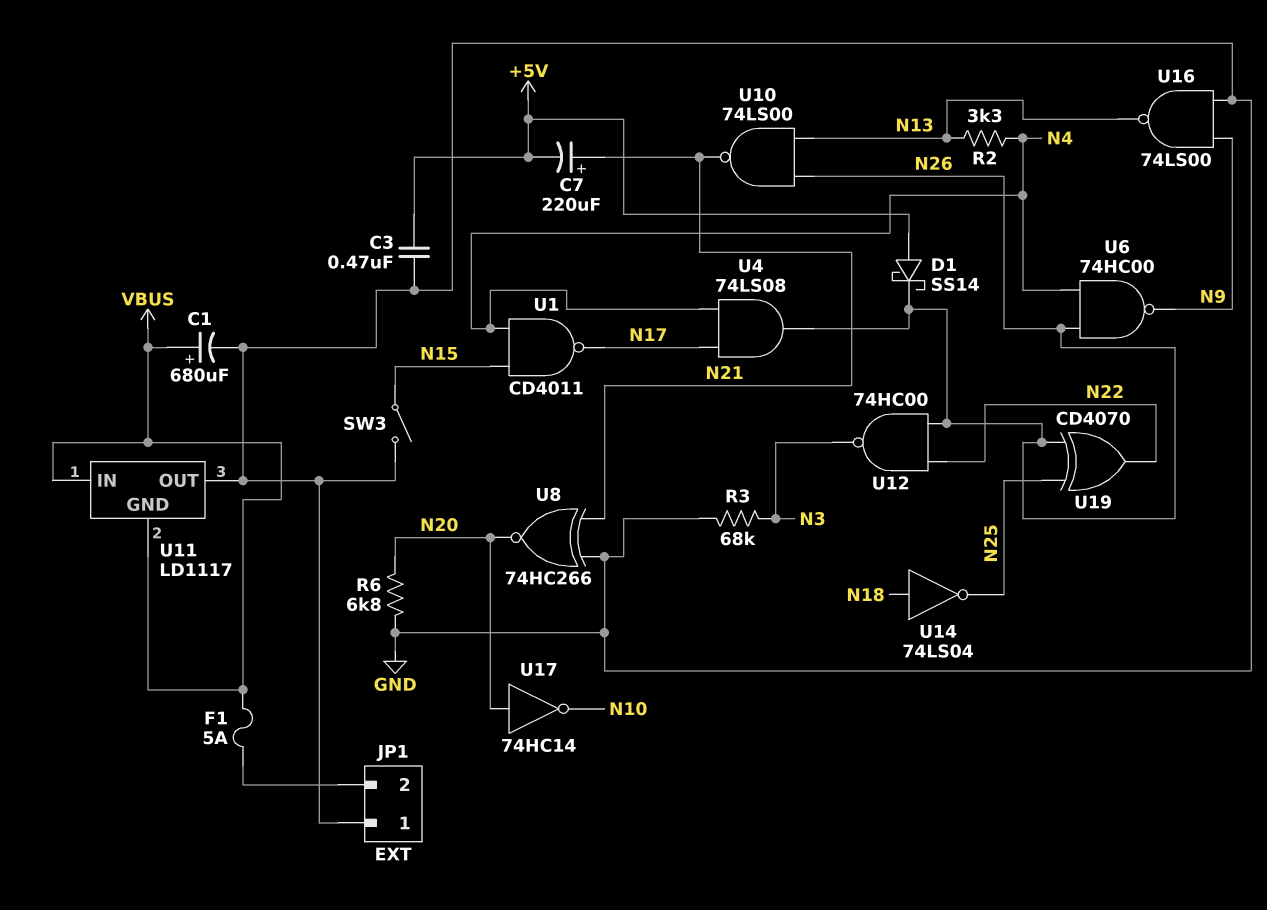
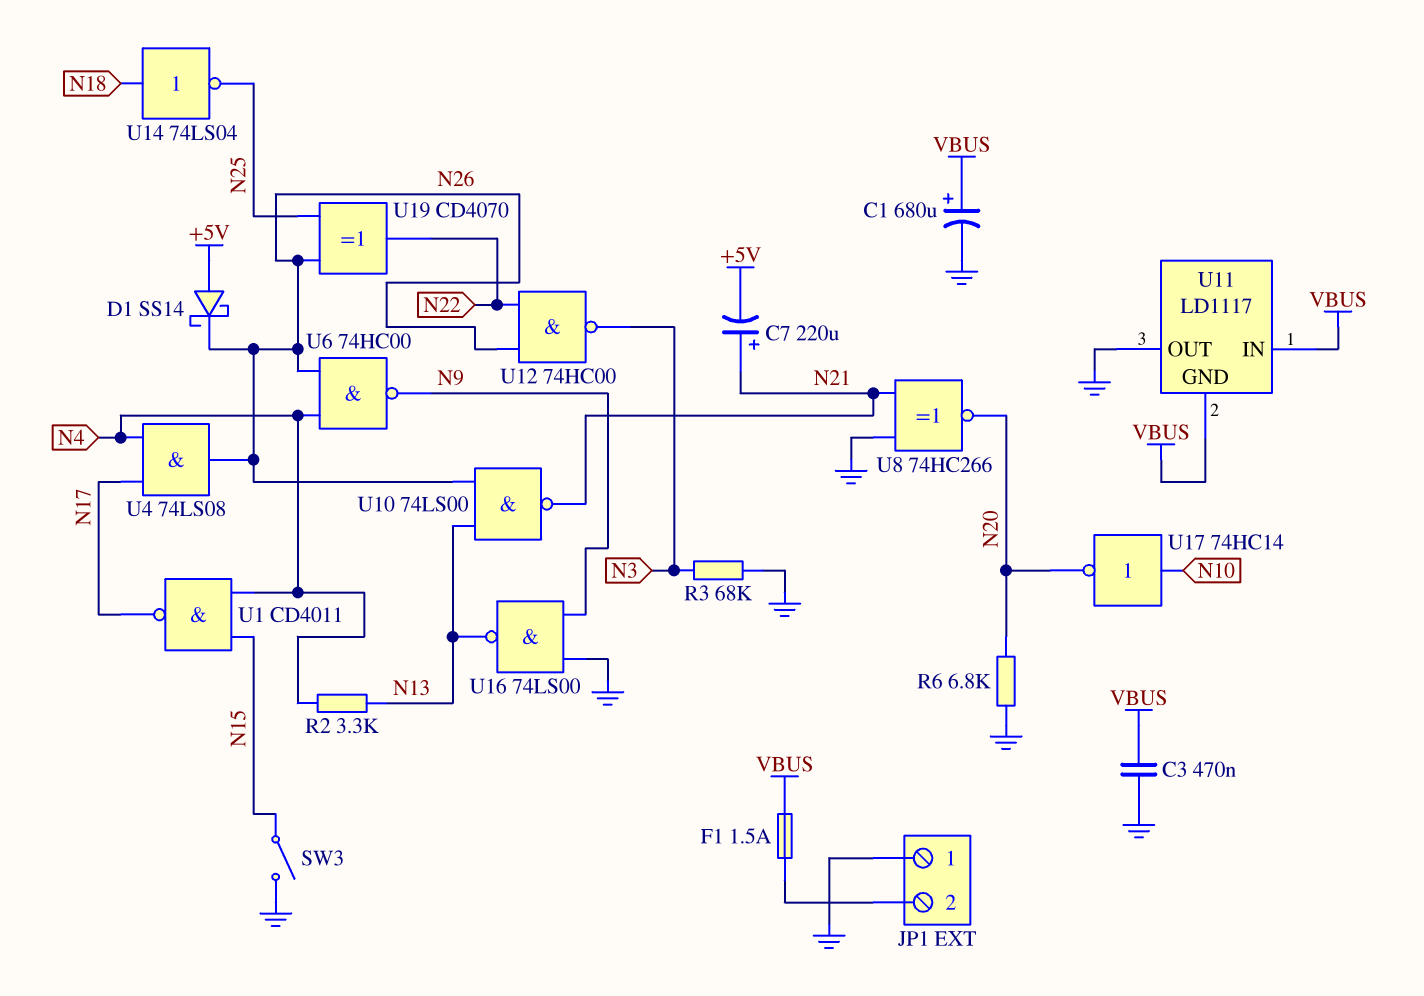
C3: 470nF (+5V, GND) -> 470nF (GND, VBUS)
F1: 5A (JP1/2, VBUS) -> 1.5A (JP1/2, VBUS)
U17: NOT 74HC14 (in N20, out N10) -> NOT 74HC14 (in N10, out N20)

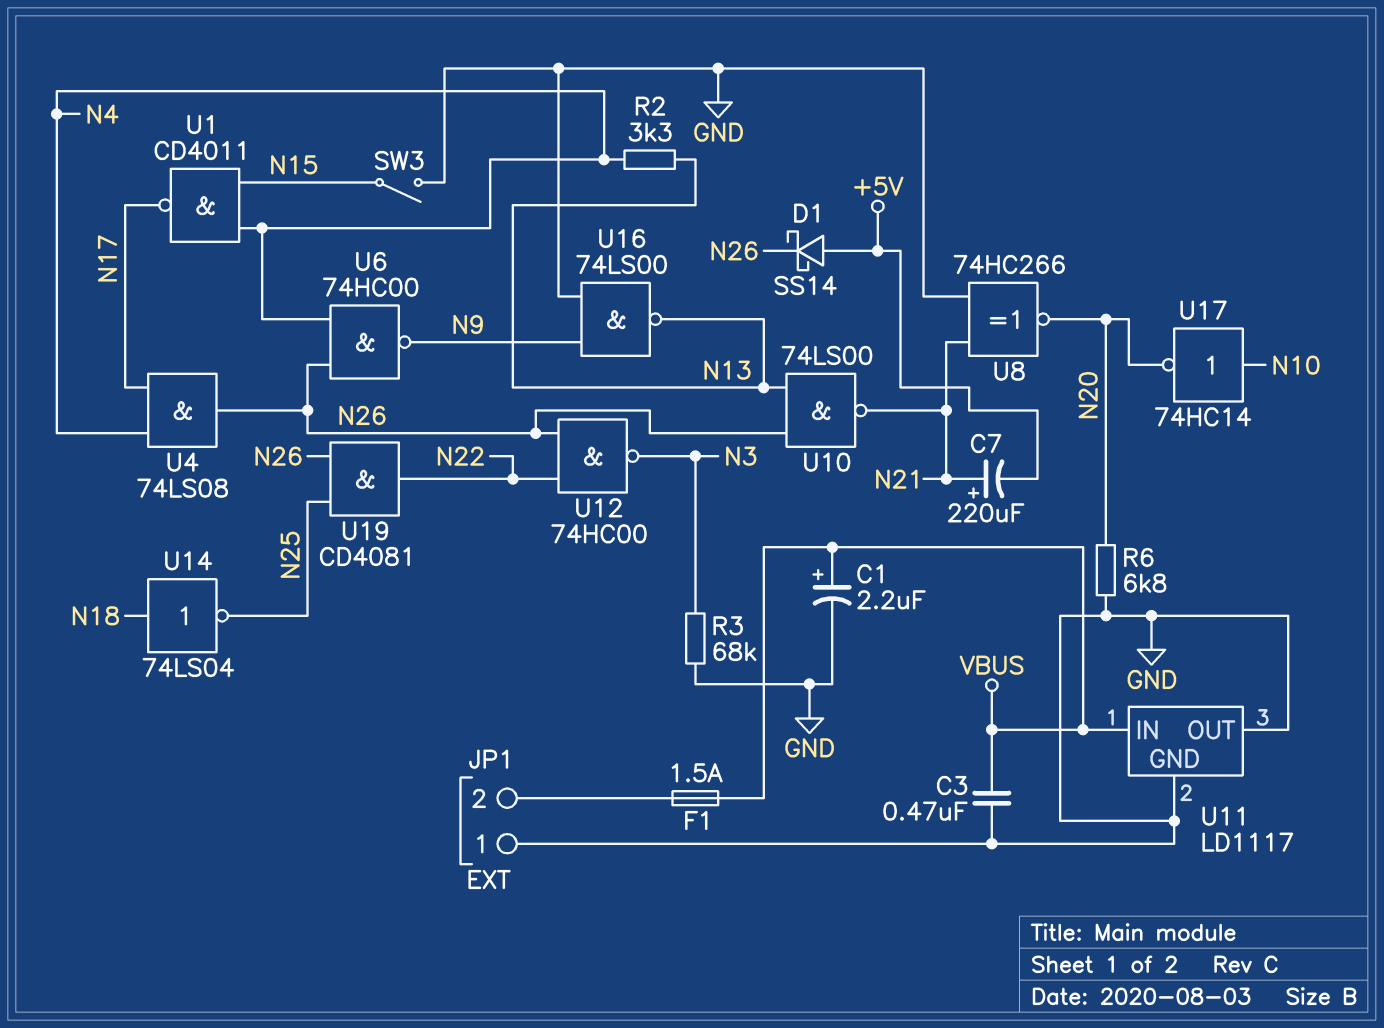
C1: 680uF (plus VBUS, minus GND) -> 2.2uF (plus VBUS, minus GND)
U11 pin GND: VBUS -> GND
U19: XOR CD4070 (in N25, in N26, out N22) -> AND CD4081 (in N25, in N26, out N22)

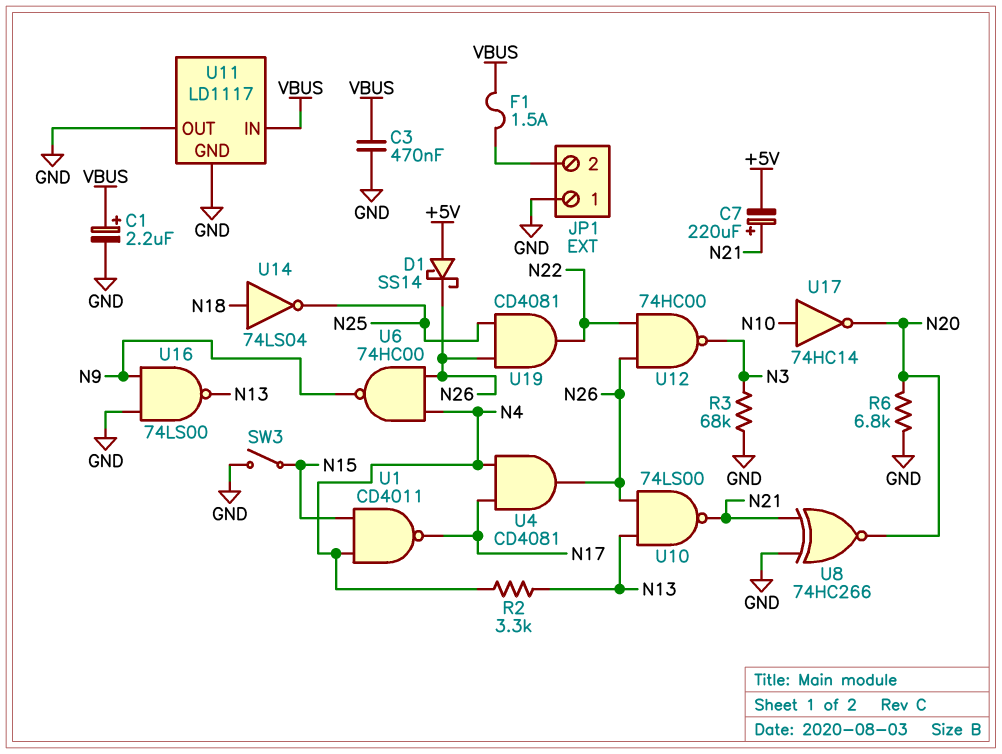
U4: AND 74LS08 (in N4, in N17, out N26) -> AND CD4081 (in N4, in N17, out N26)

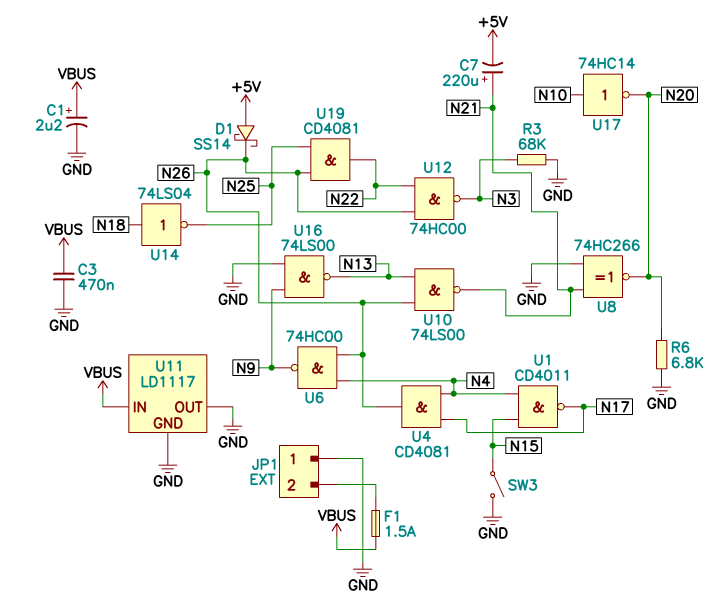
R2: 3.3k (N4, N13) -> none

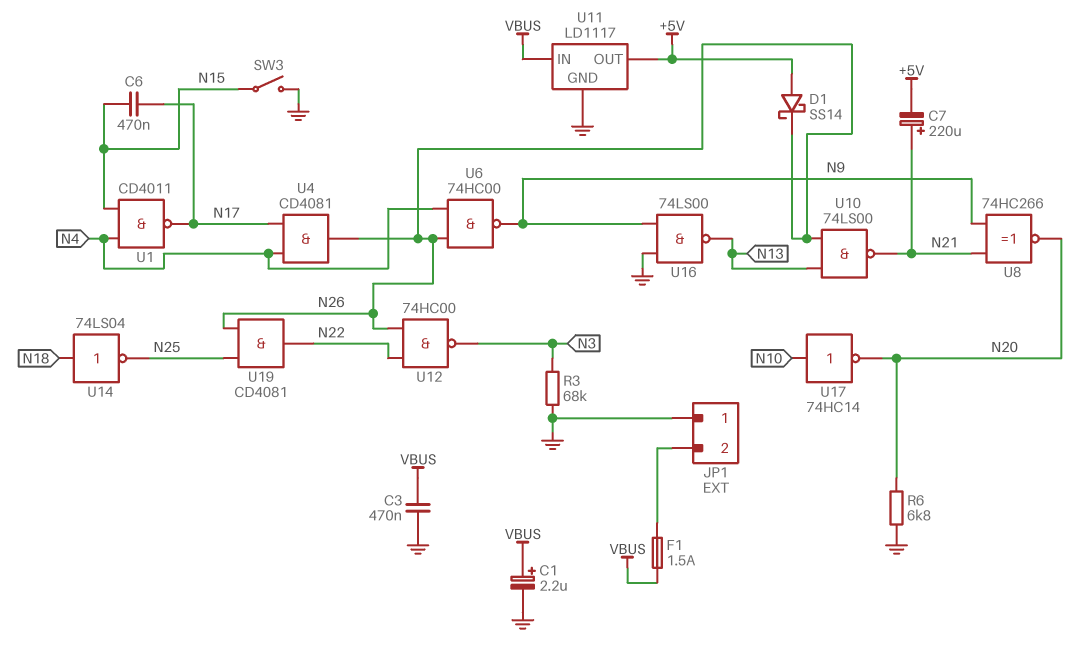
C6: none -> 470nF (N15, N17)
U8: XNOR 74HC266 (in GND, in N21, out N20) -> XNOR 74HC266 (in N9, in N21, out N20)
U11 pin OUT: GND -> +5V

